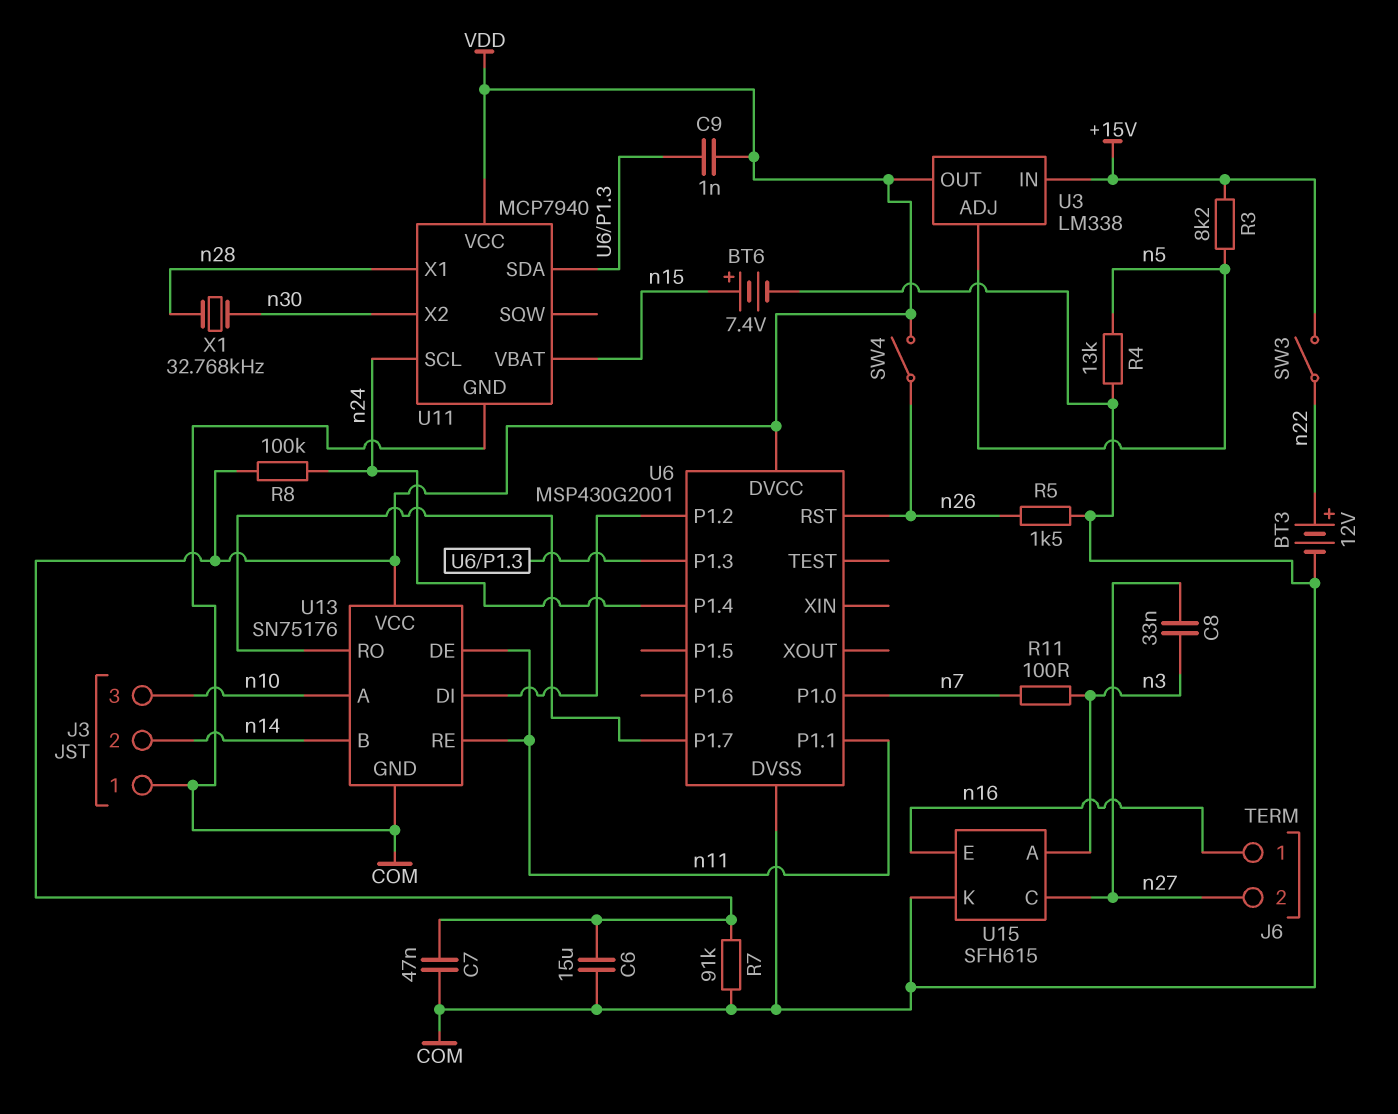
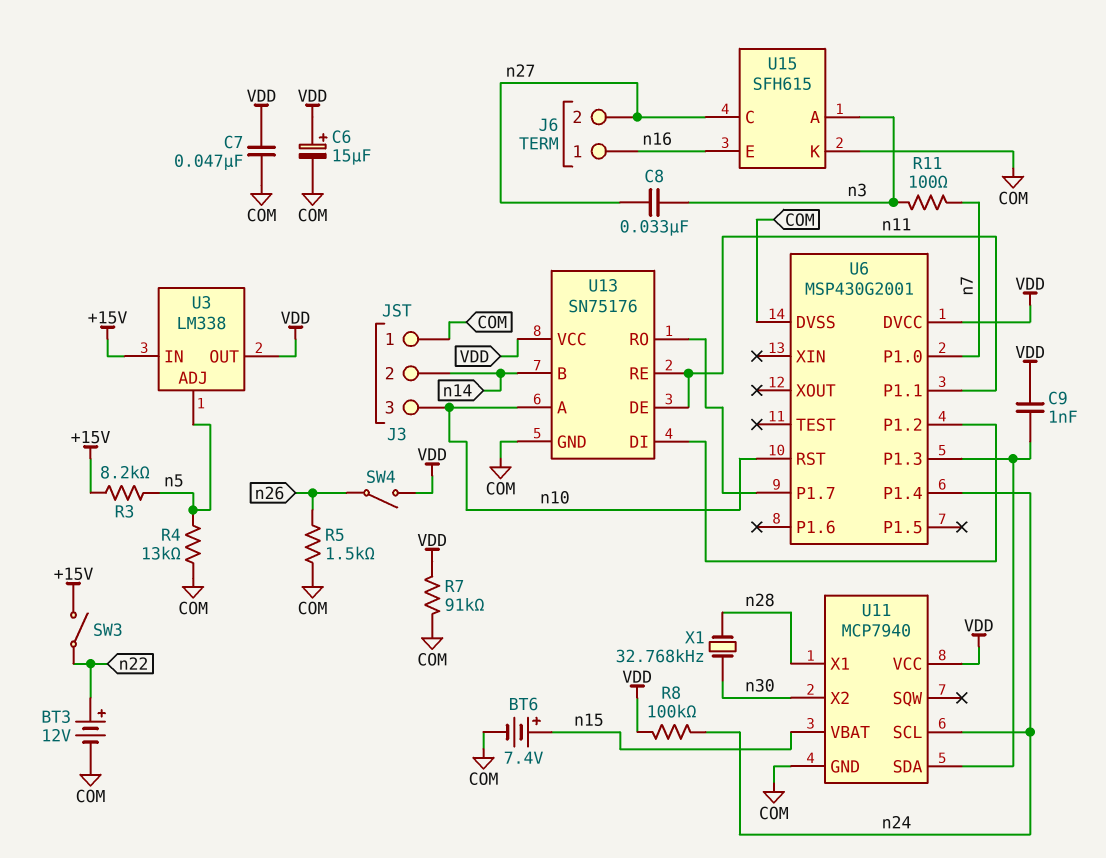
C6: 15uF (COM, VDD) -> 15uF (plus VDD, minus COM)
U6 pin RST: n26 -> n10

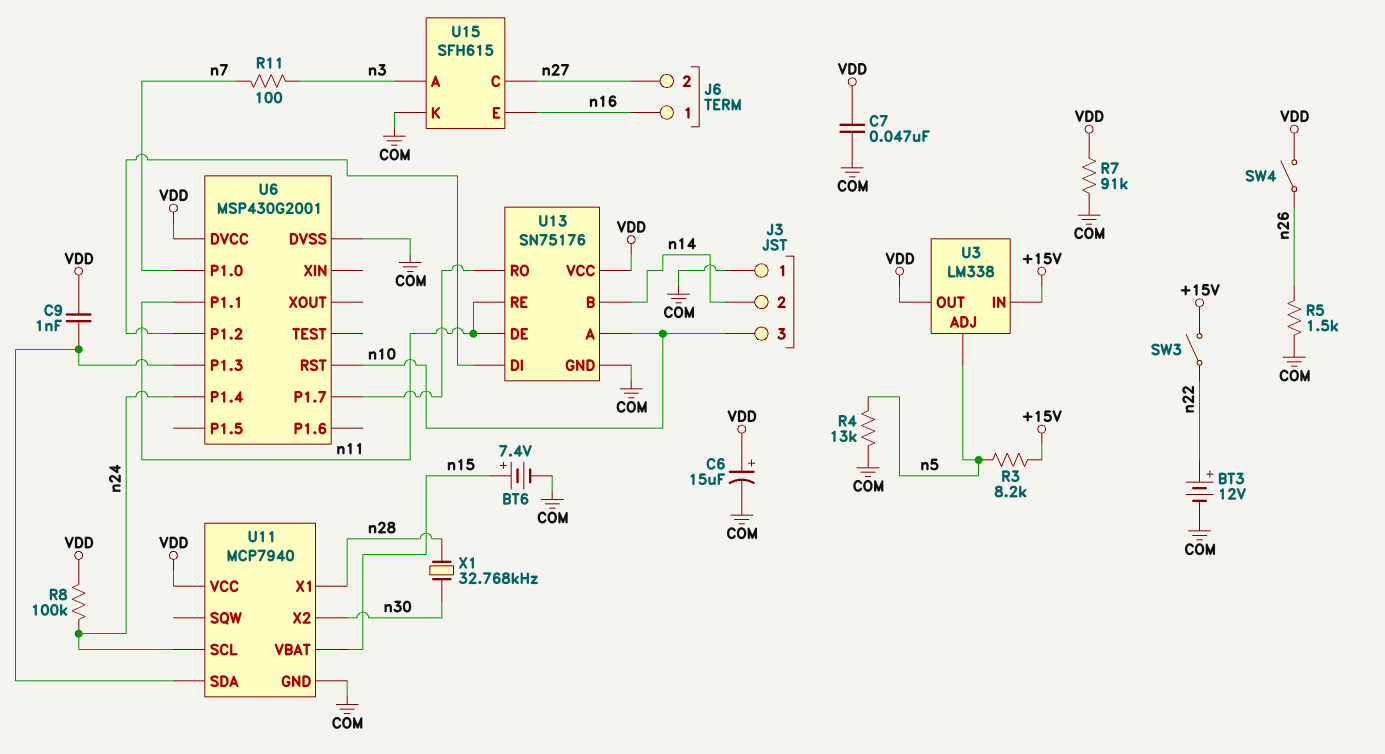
C8: 33nF (n3, n27) -> none

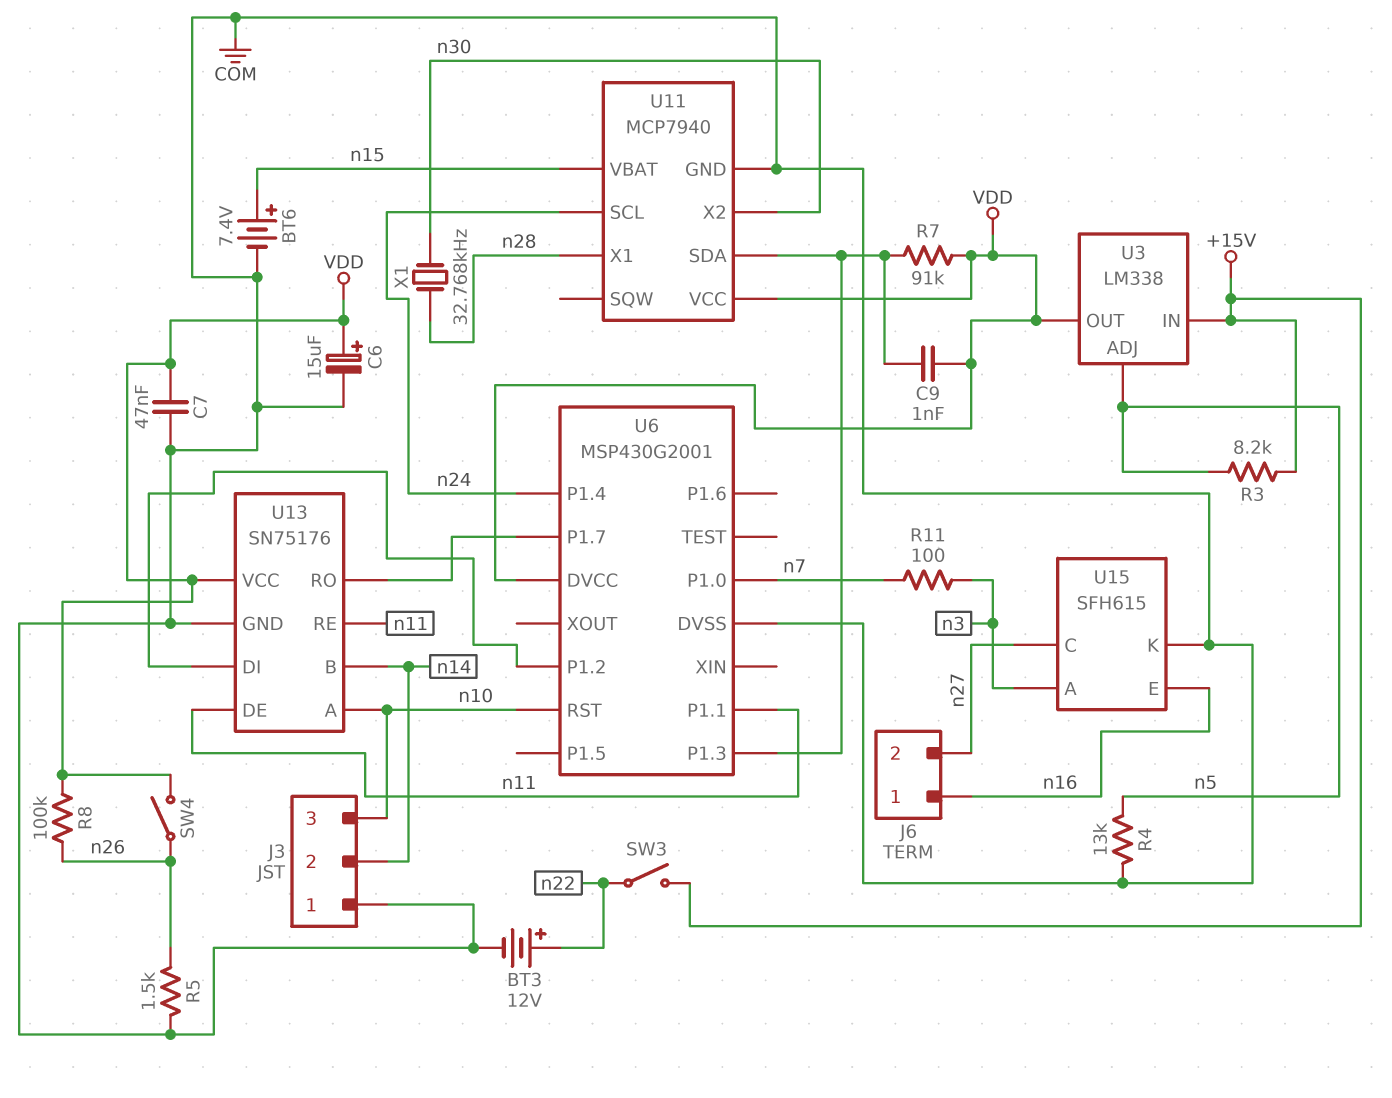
R7: 91k (COM, VDD) -> 91k (U6/P1.3, VDD)
R8: 100k (VDD, n24) -> 100k (VDD, n26)

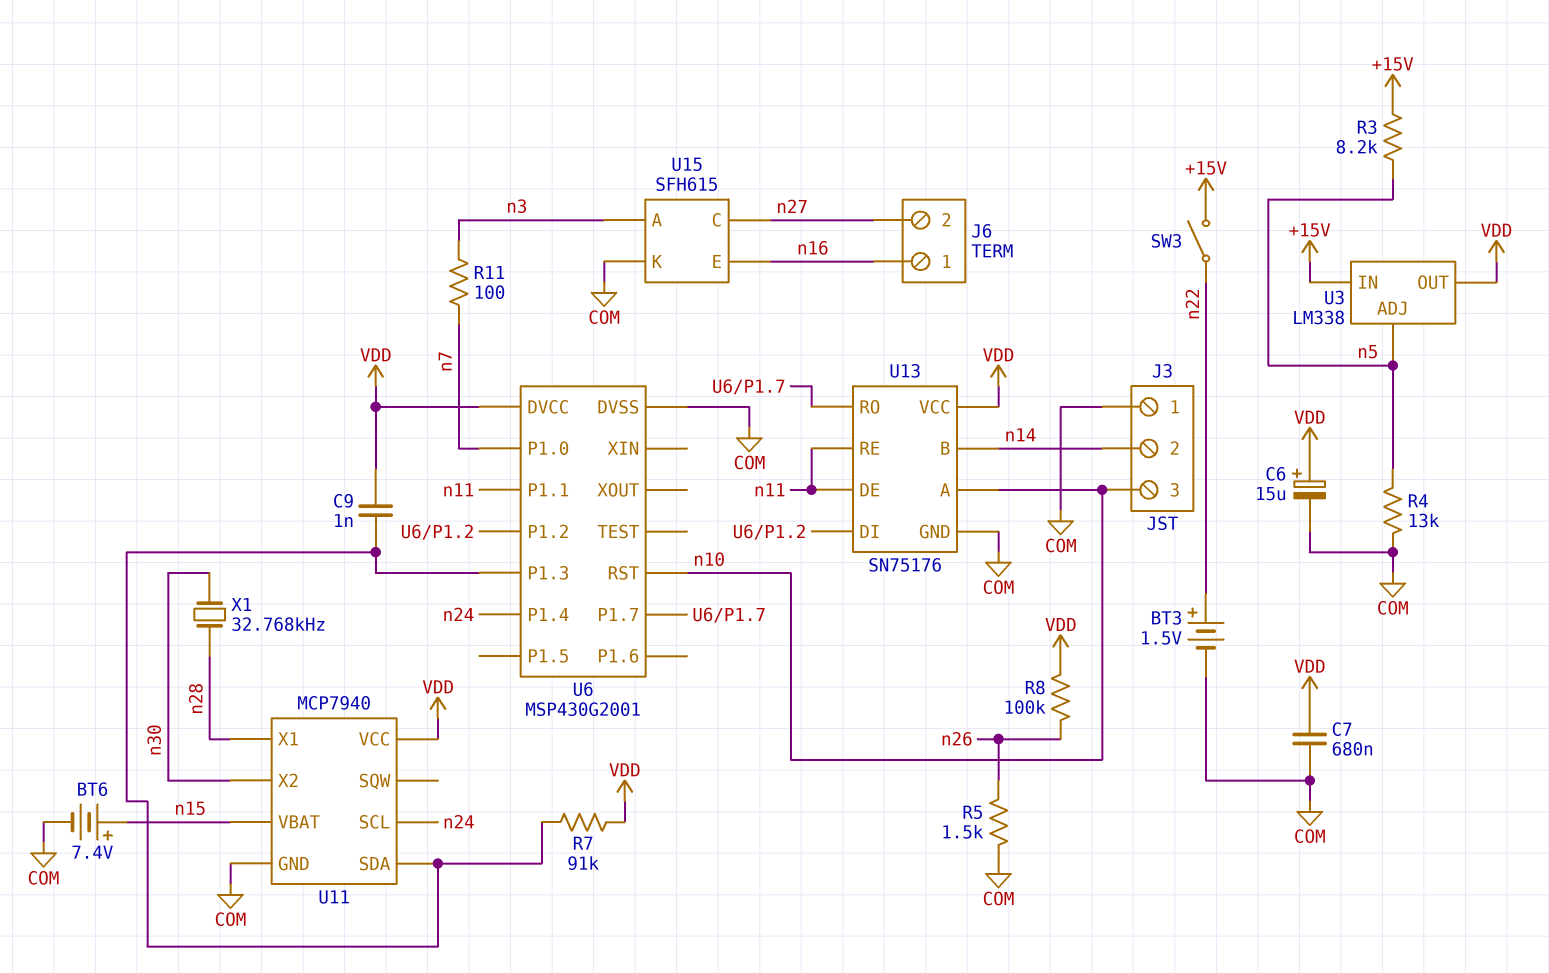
BT3: 12V (plus n22, minus COM) -> 1.5V (plus n22, minus COM)
C7: 47nF (COM, VDD) -> 680nF (COM, VDD)
SW4: switch (VDD, n26) -> none

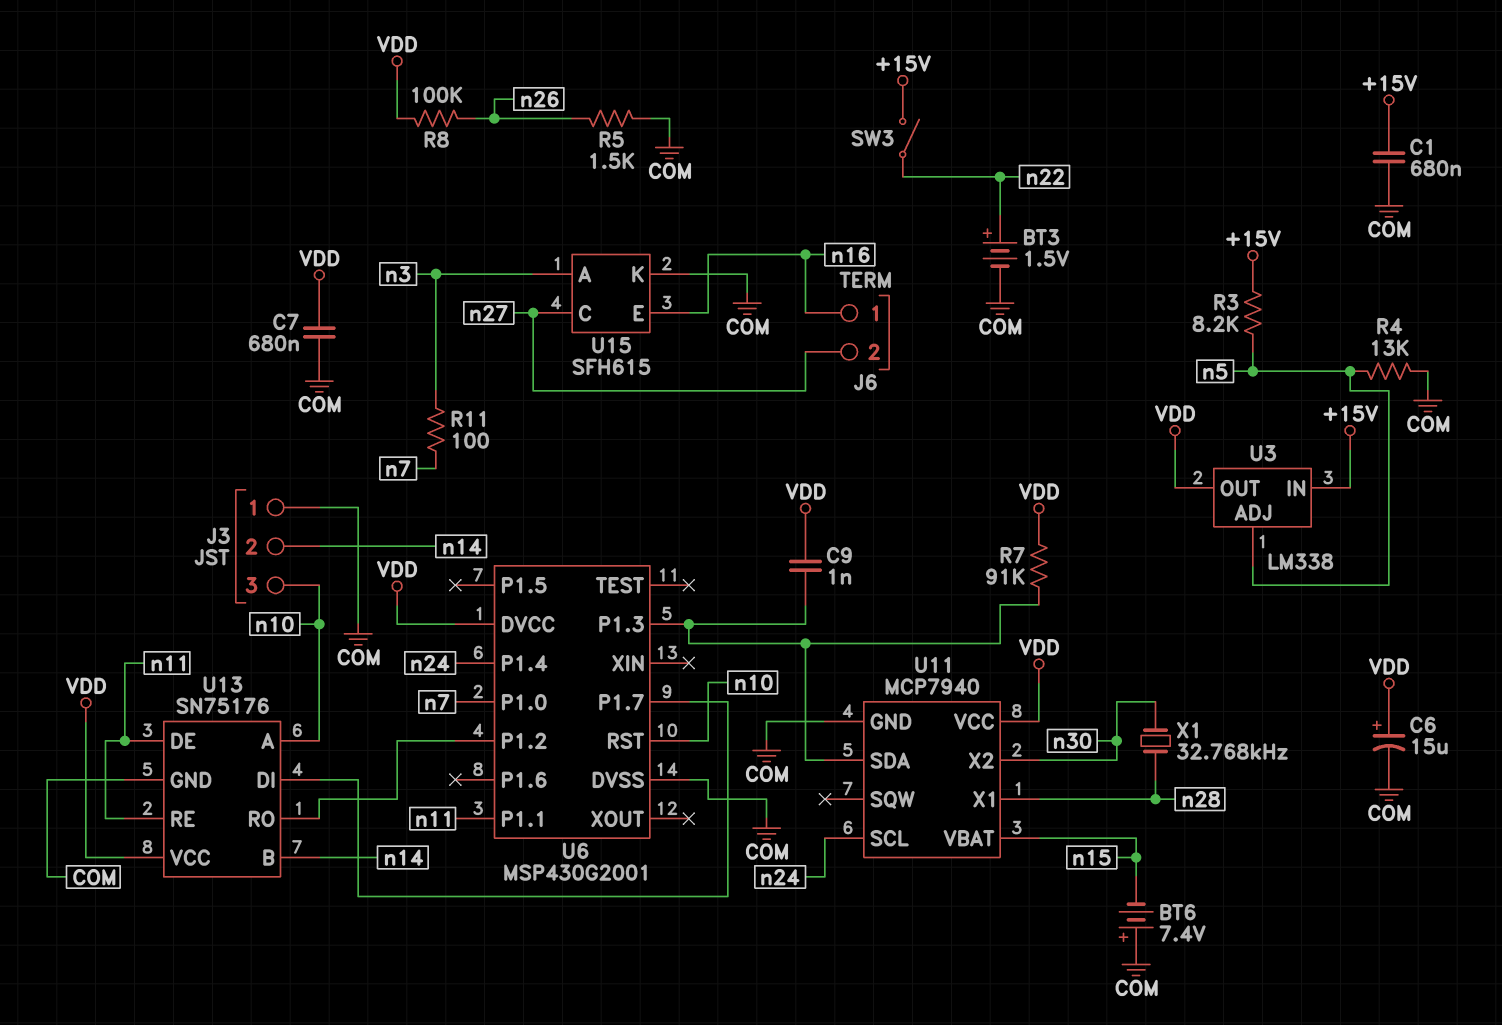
BT6: 7.4V (plus n15, minus COM) -> 7.4V (plus COM, minus n15)
C1: none -> 680nF (+15V, COM)
U13 pin DI: U6/P1.2 -> U6/P1.7
U13 pin RO: U6/P1.7 -> U6/P1.2

